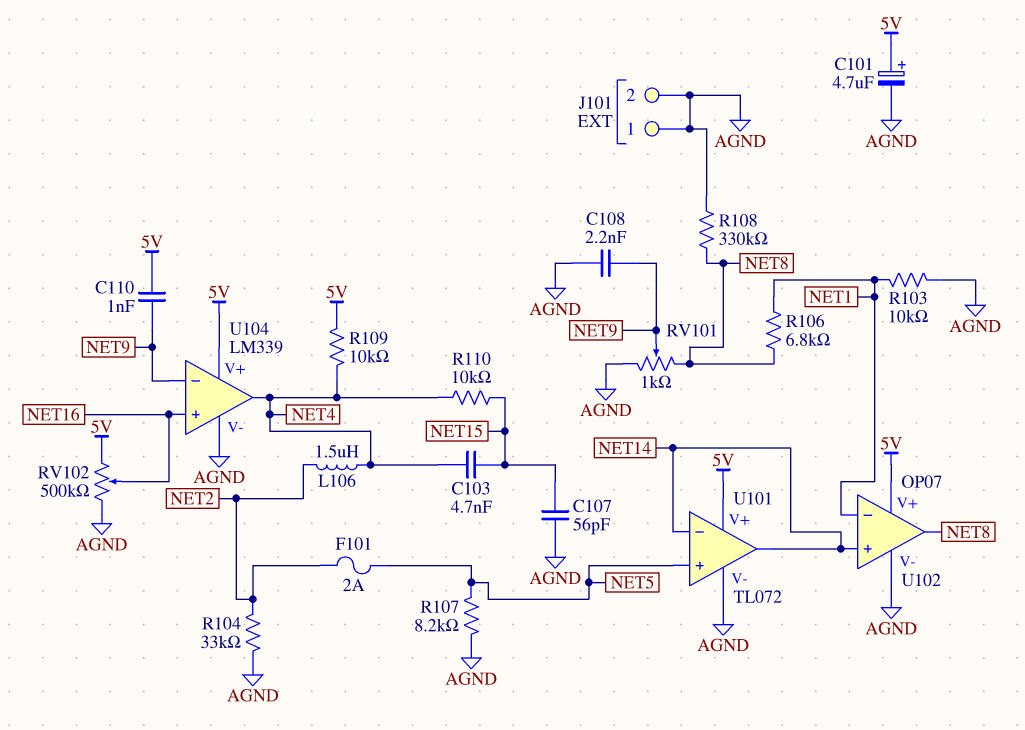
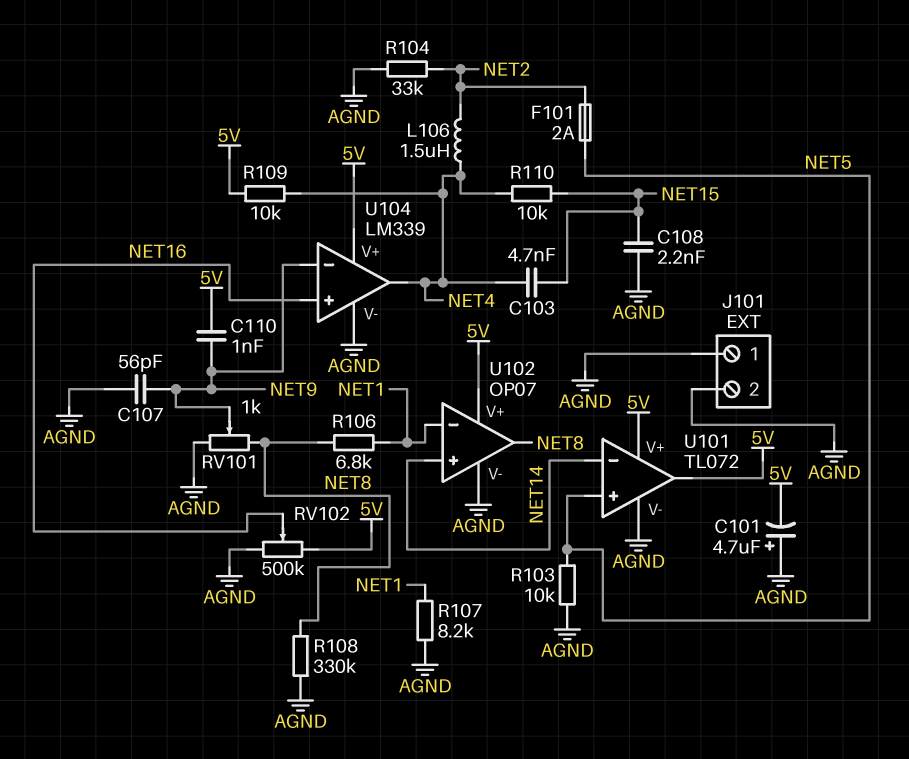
C101: 4.7uF (plus 5V, minus AGND) -> 4.7uF (plus AGND, minus 5V)
C107: 56pF (AGND, NET15) -> 56pF (AGND, NET9)
C108: 2.2nF (AGND, NET9) -> 2.2nF (AGND, NET15)
R103: 10k (AGND, NET1) -> 10k (AGND, NET5)
R107: 8.2k (AGND, NET5) -> 8.2k (AGND, NET1)
U101 pin out: NET14 -> 5V

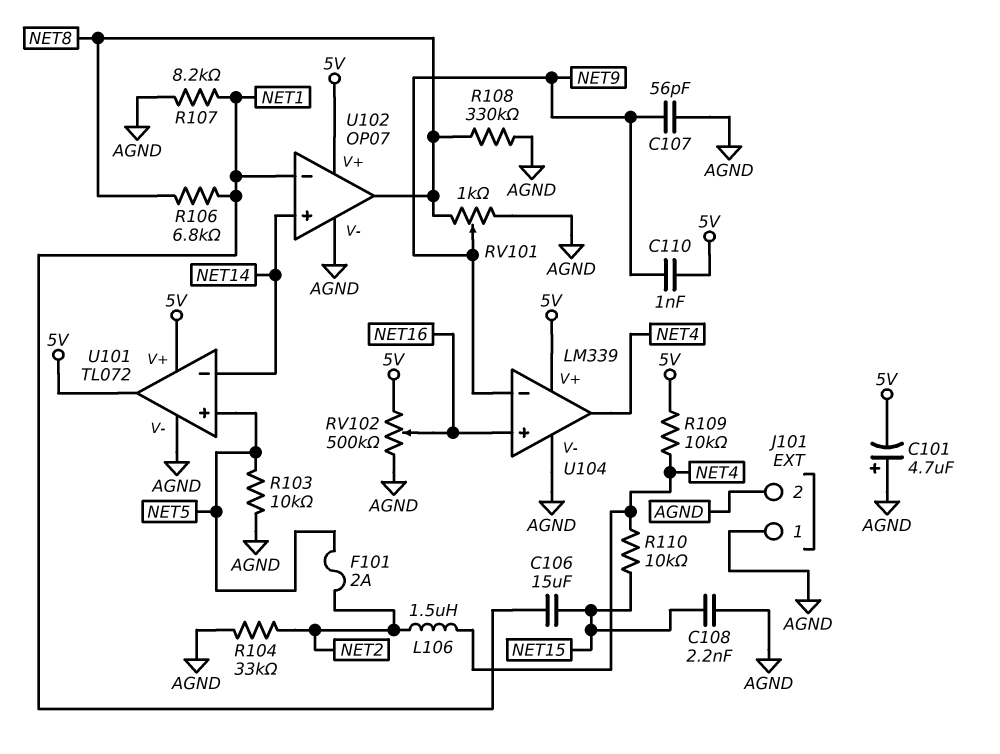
C103: 4.7nF (NET4, NET15) -> none
C106: none -> 15uF (NET1, NET15)

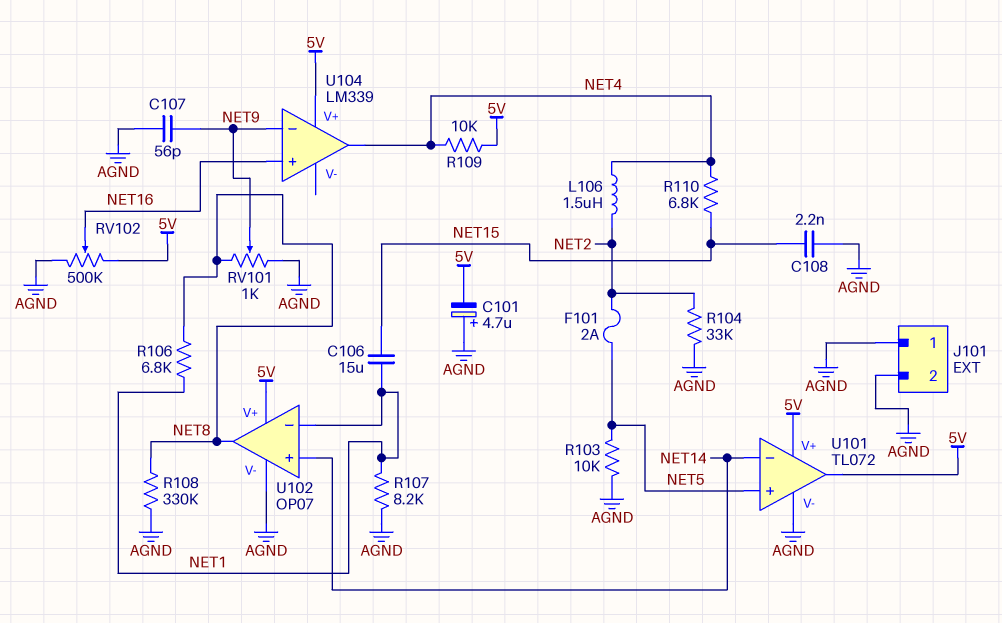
C110: 1nF (5V, NET9) -> none
R110: 10k (NET4, NET15) -> 6.8k (NET4, NET15)
U104 pin V-: AGND -> none

